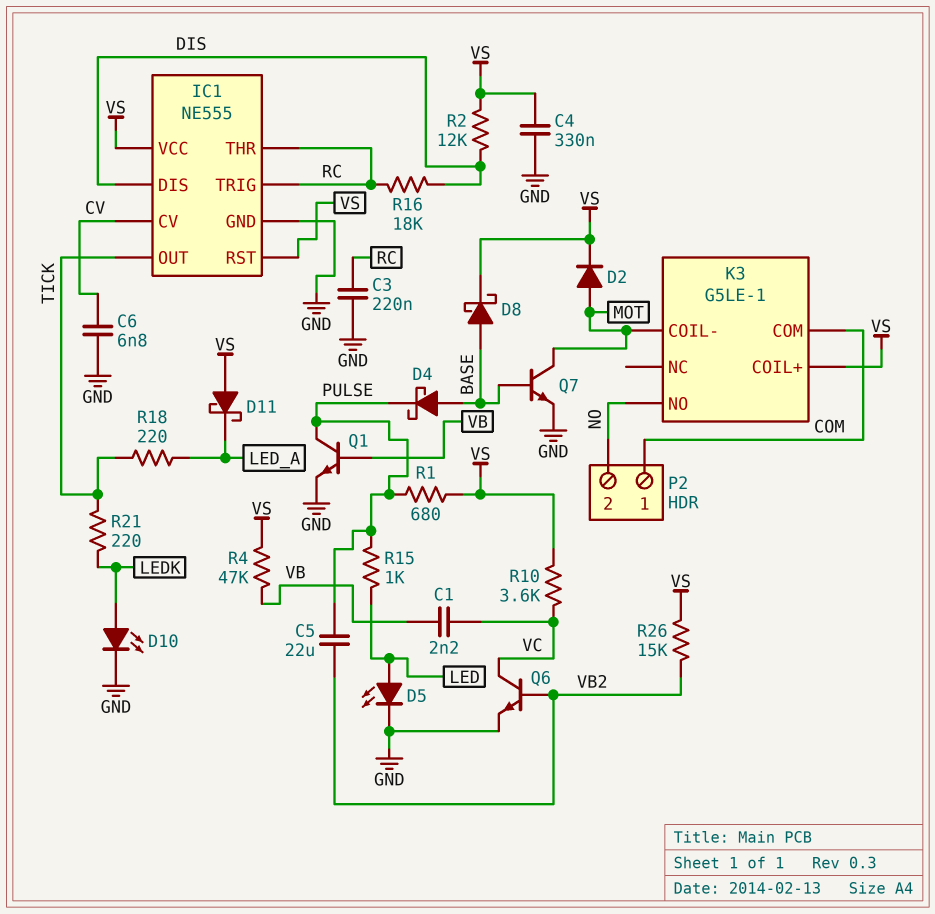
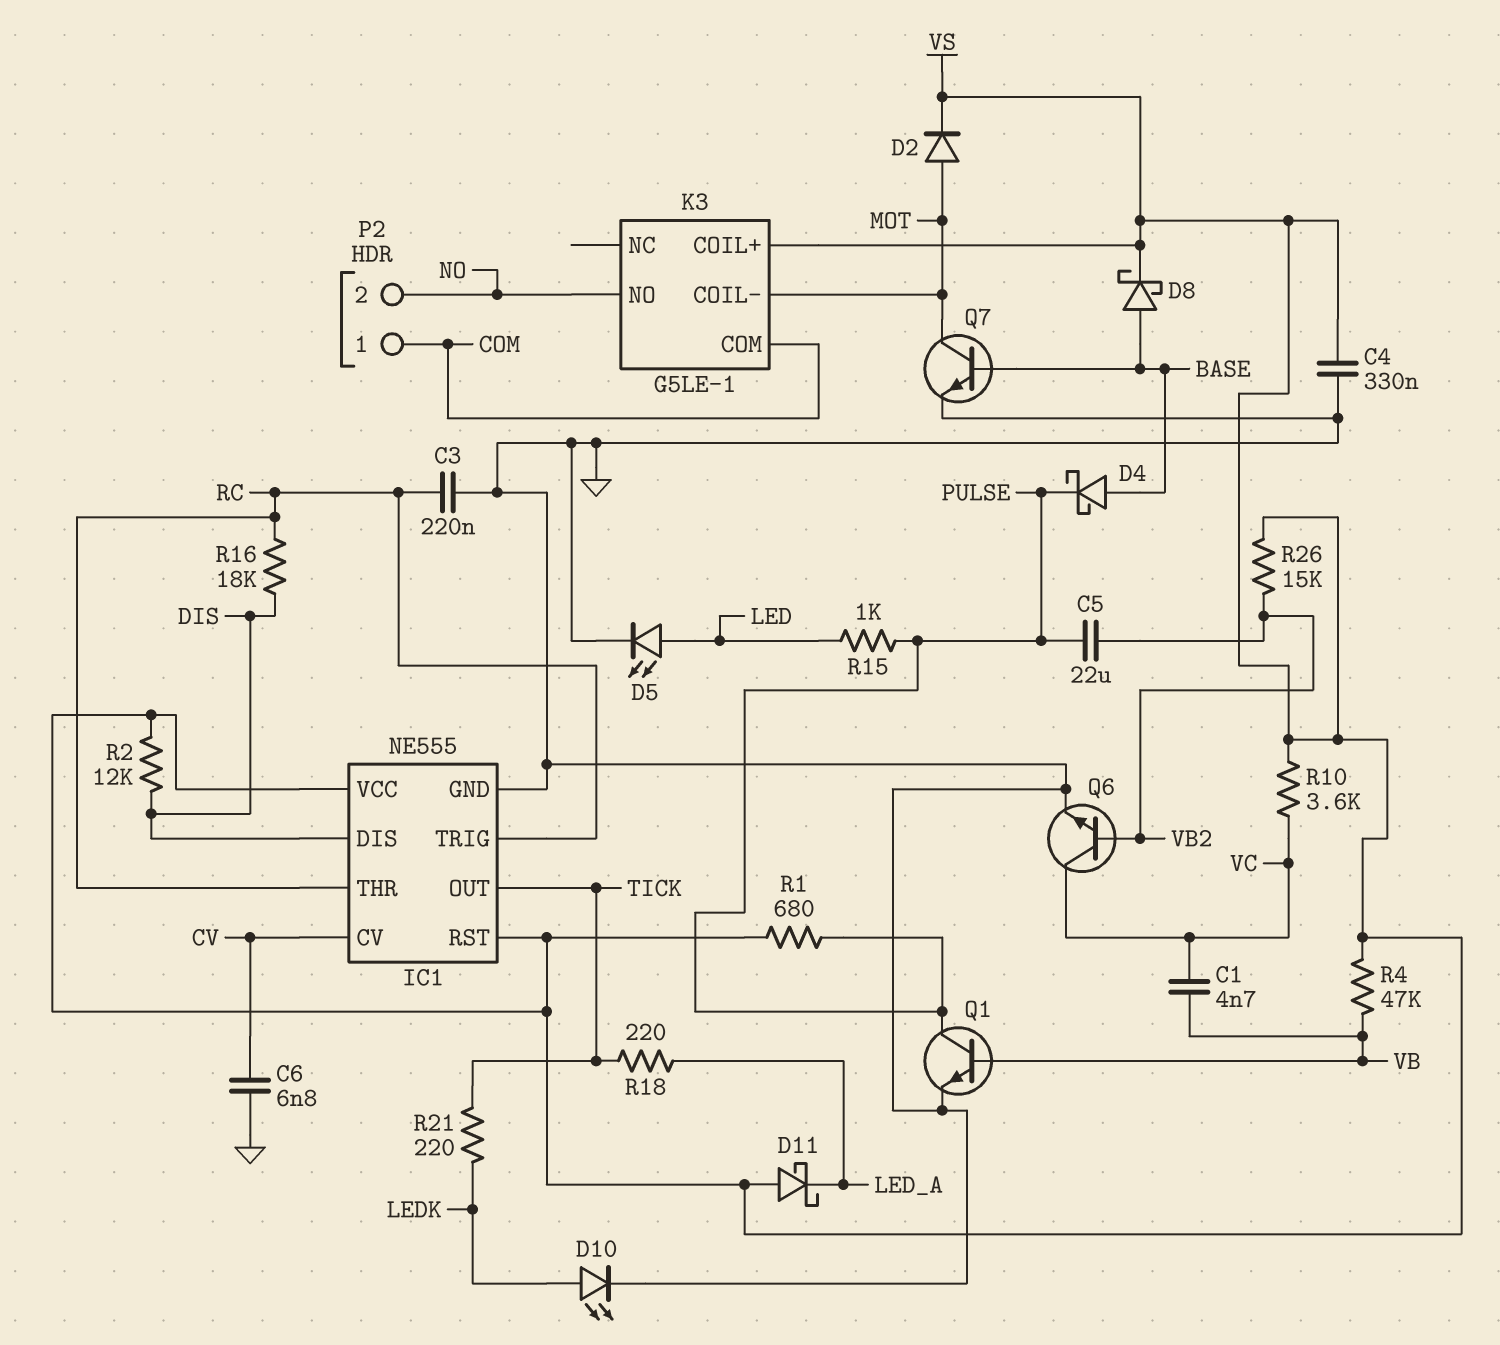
C1: 2.2nF (VB, VC) -> 4.7nF (VB, VC)

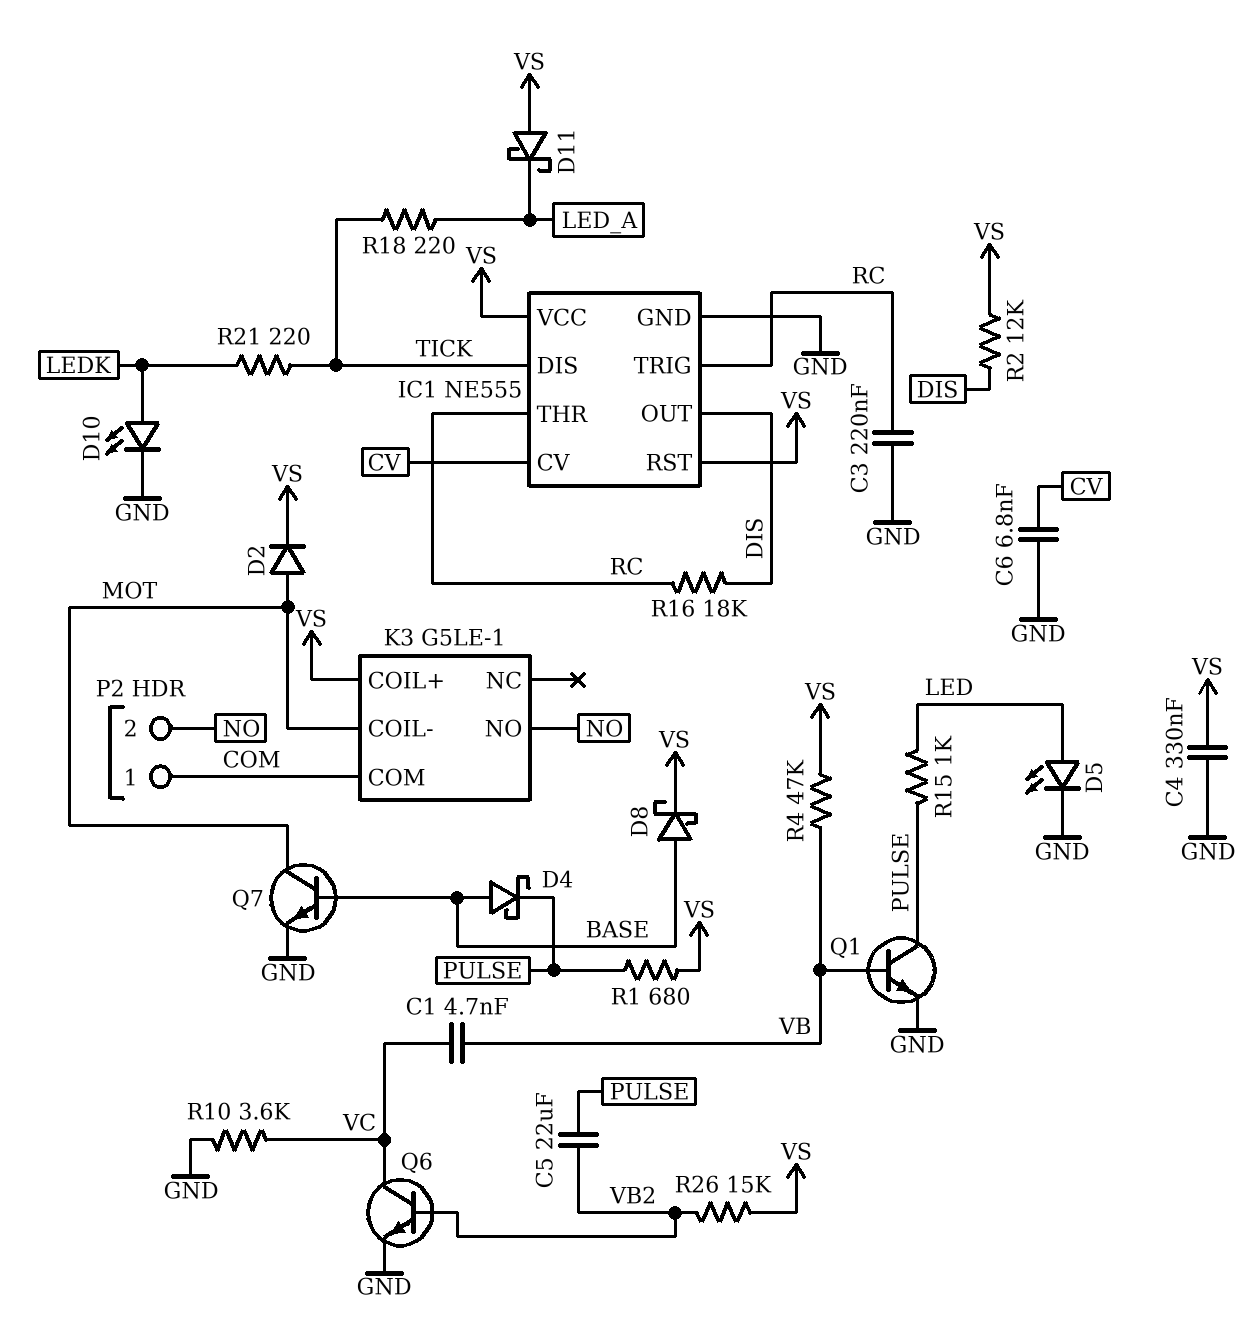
IC1 pin DIS: DIS -> TICK
IC1 pin OUT: TICK -> DIS
R10: 3.6k (VC, VS) -> 3.6k (GND, VC)

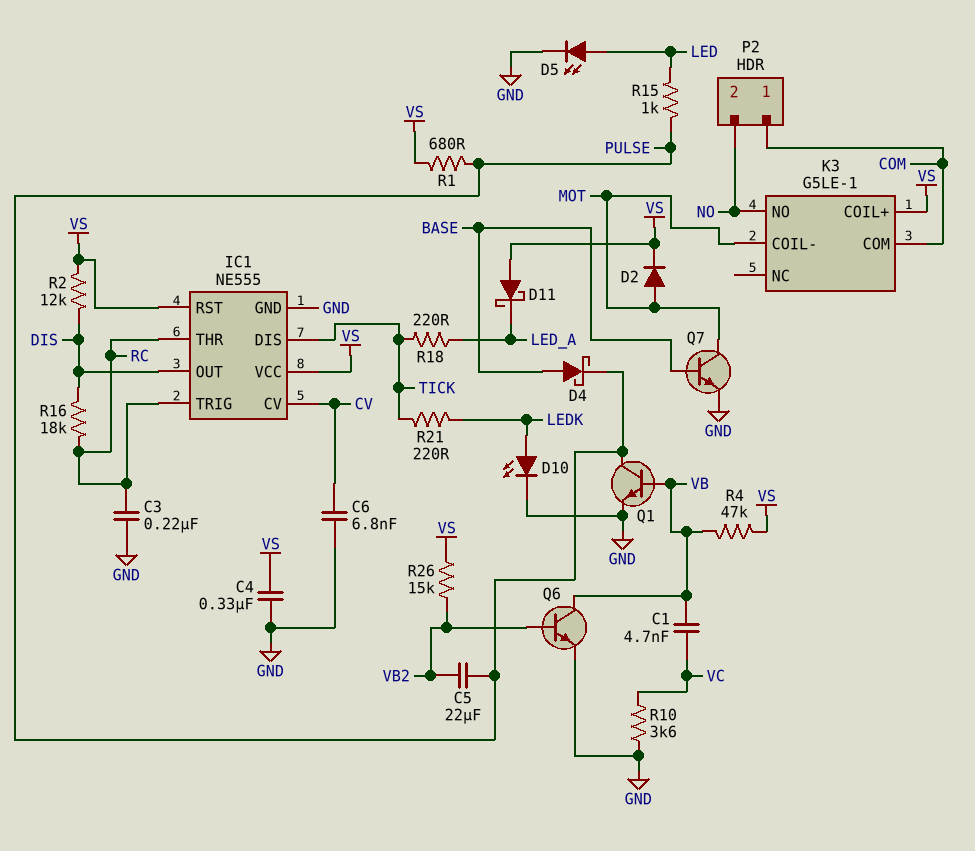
D8: schottky (A BASE, K VS) -> none
Q6: NPN (B VB2, C VC, E GND) -> NPN (B VB2, C VB, E GND)

